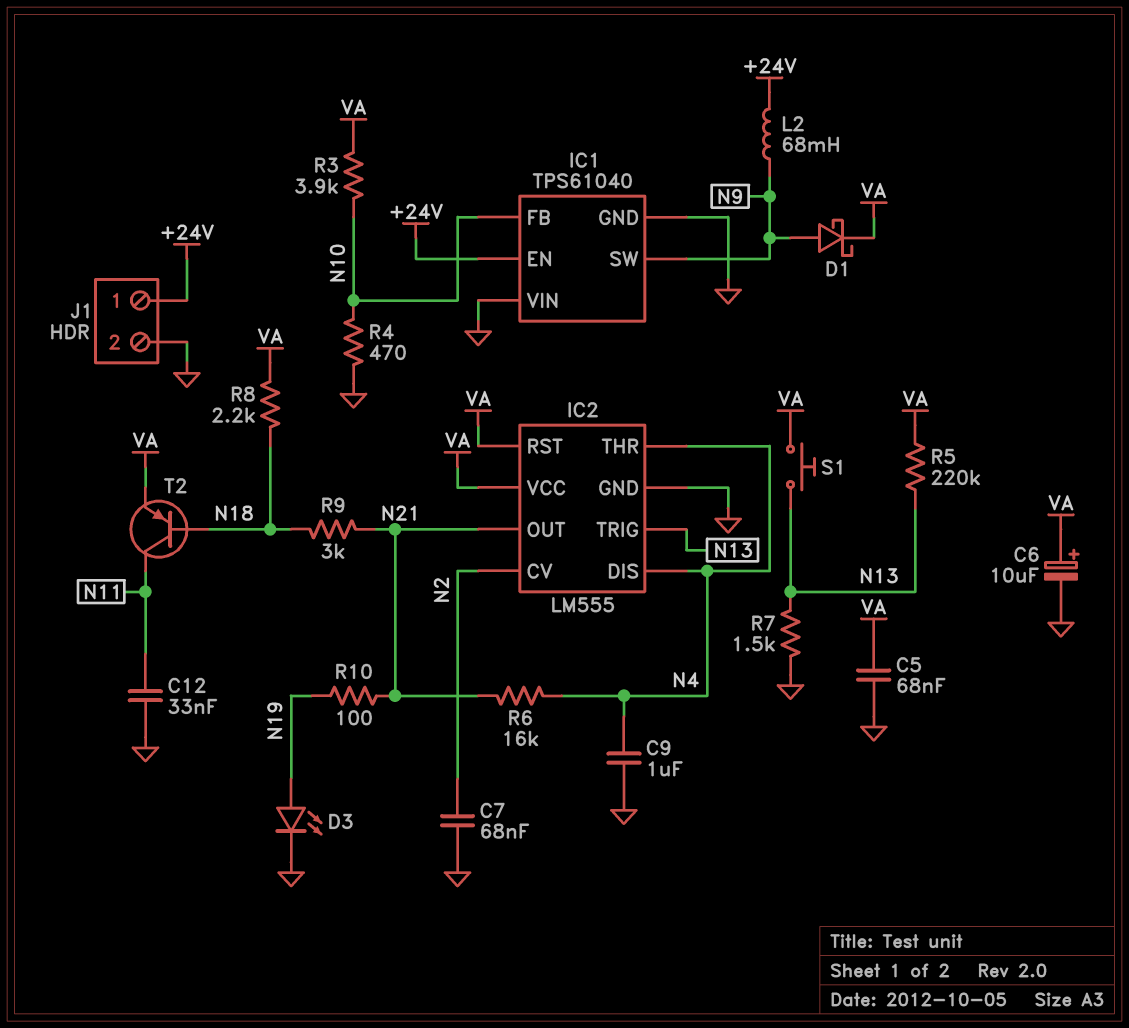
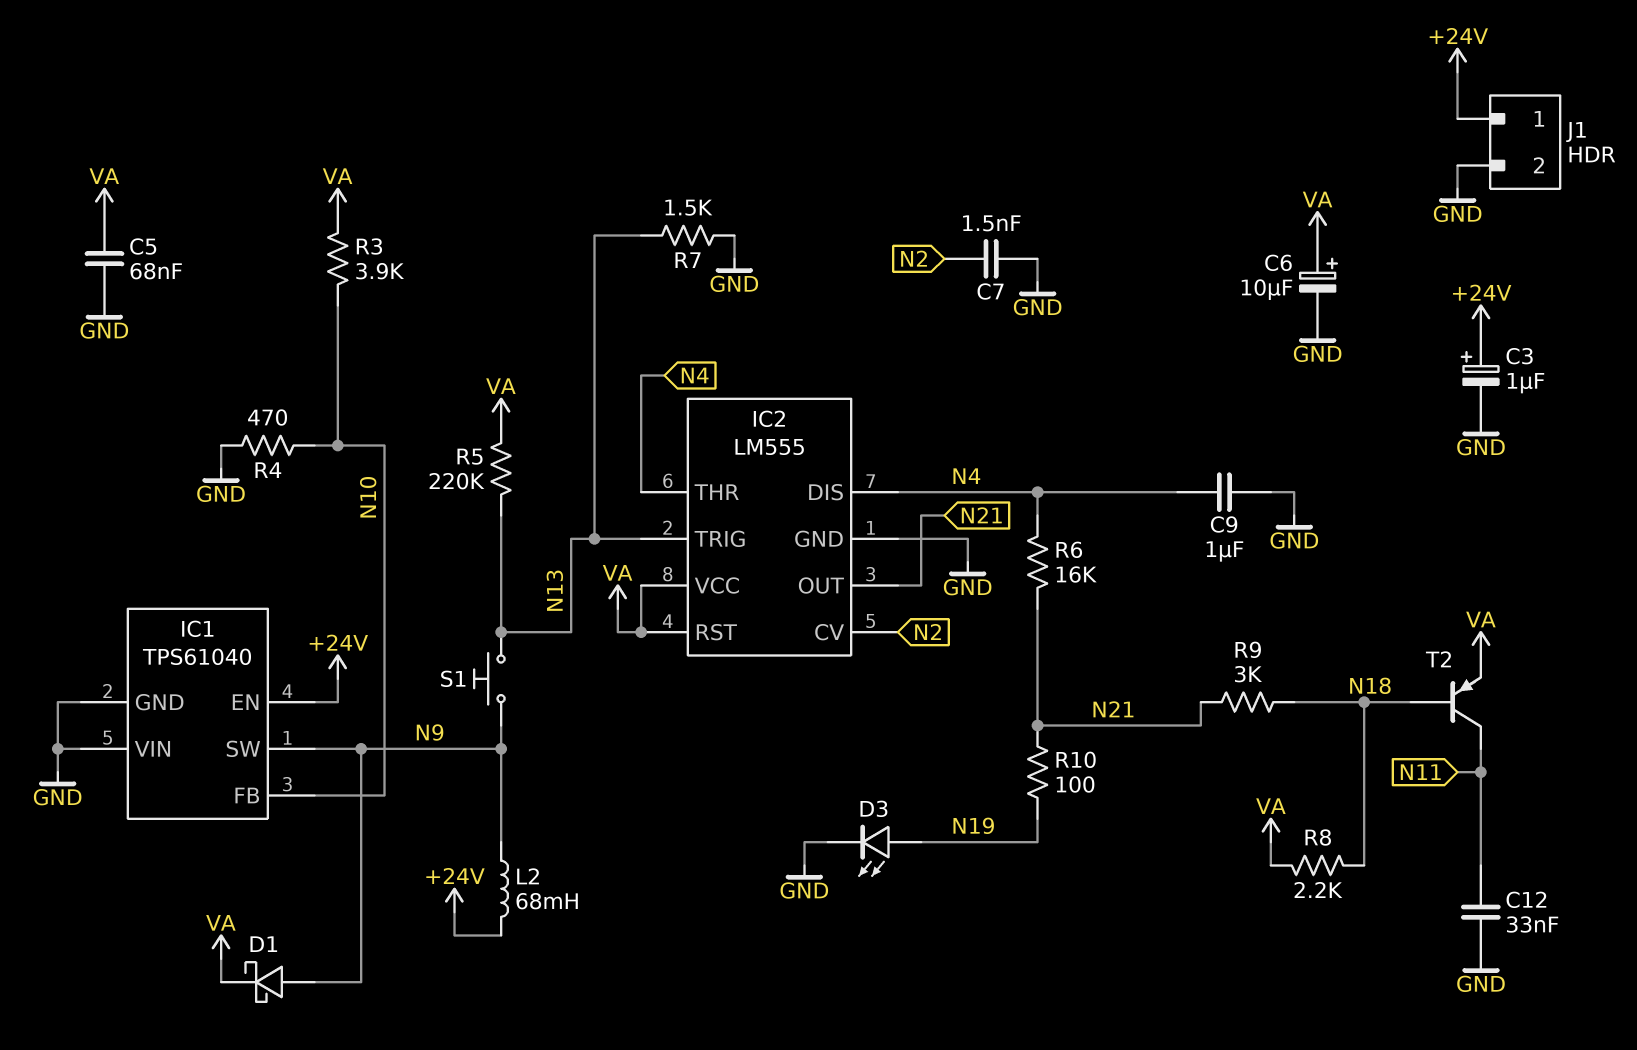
C3: none -> 1uF (plus +24V, minus GND)
C7: 68nF (GND, N2) -> 1.5nF (GND, N2)
S1: button (N13, VA) -> button (N9, N13)

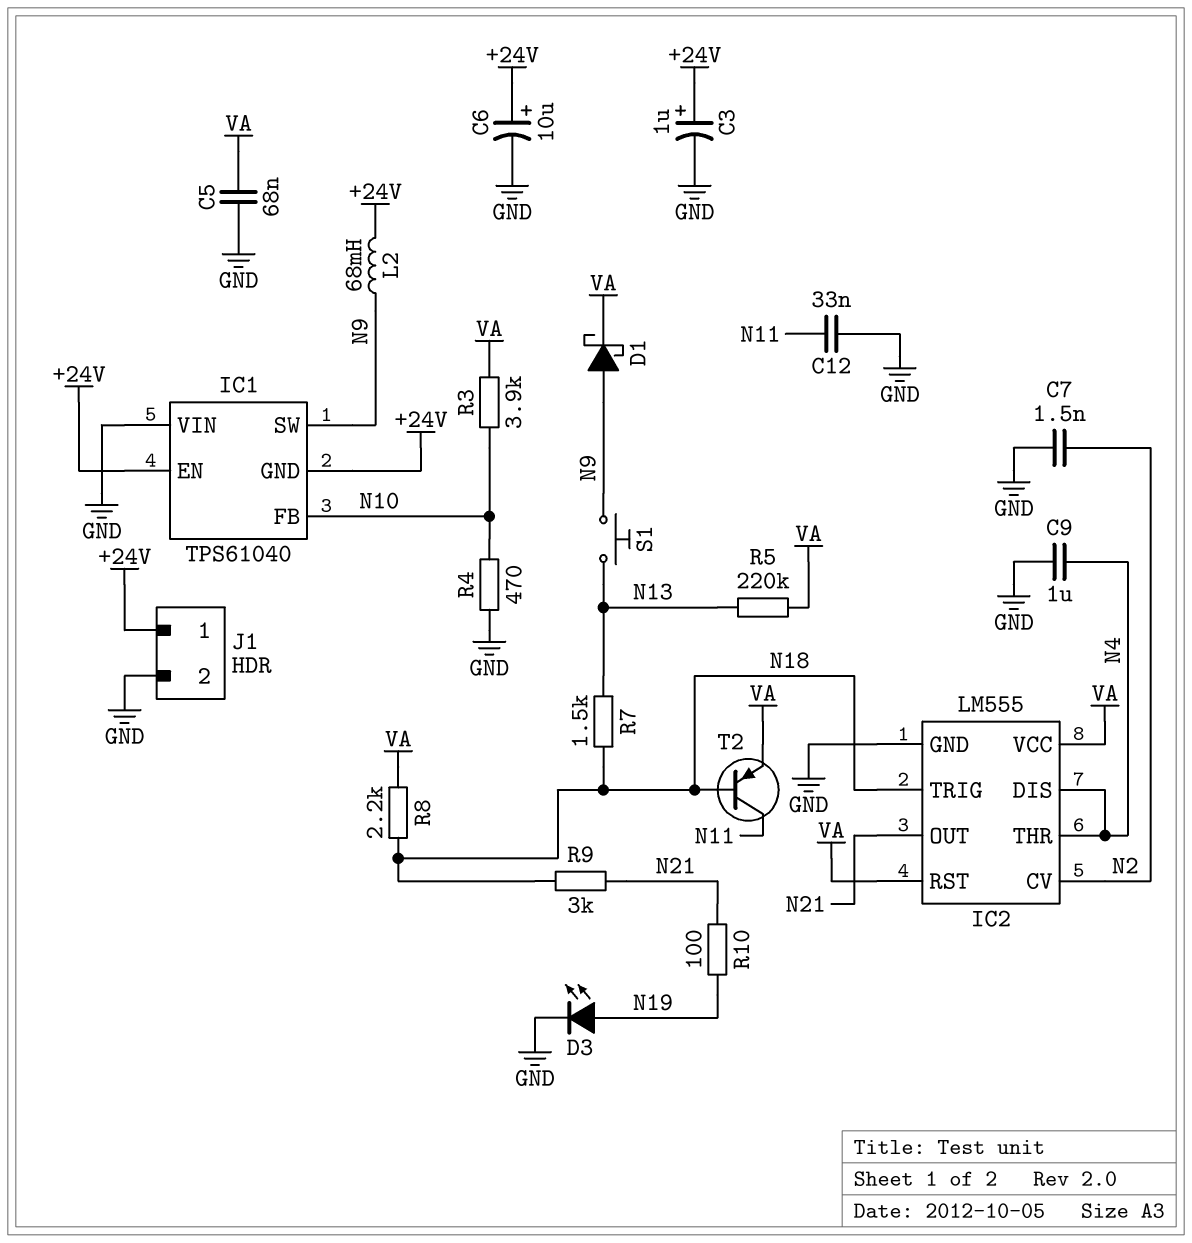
C6: 10uF (plus VA, minus GND) -> 10uF (plus +24V, minus GND)
IC1 pin GND: GND -> +24V
IC2 pin TRIG: N13 -> N18
R6: 16k (N4, N21) -> none
R7: 1.5k (GND, N13) -> 1.5k (N13, N18)

